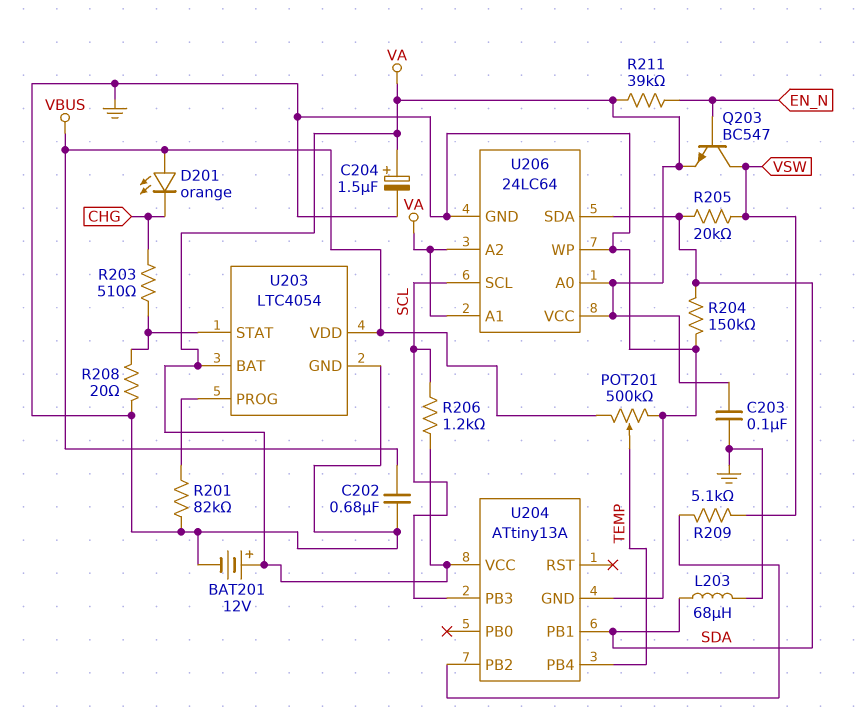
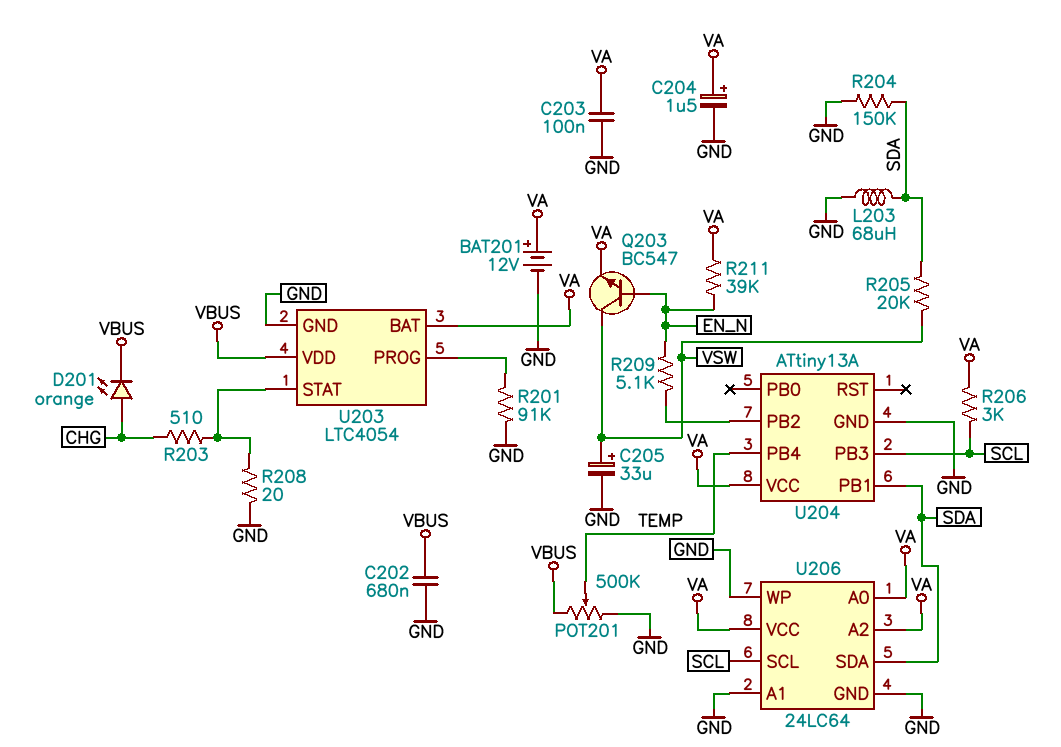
C205: none -> 33uF (plus VSW, minus GND)
D201: LED orange (A VBUS, K CHG) -> LED orange (A CHG, K VBUS)
R201: 82k (GND, U203/PROG) -> 91k (GND, U203/PROG)
R206: 1.2k (SCL, VA) -> 3k (SCL, VA)
R209: 5.1k (U204/PB2, VSW) -> 5.1k (EN_N, U204/PB2)
U206 pin A1: VA -> GND

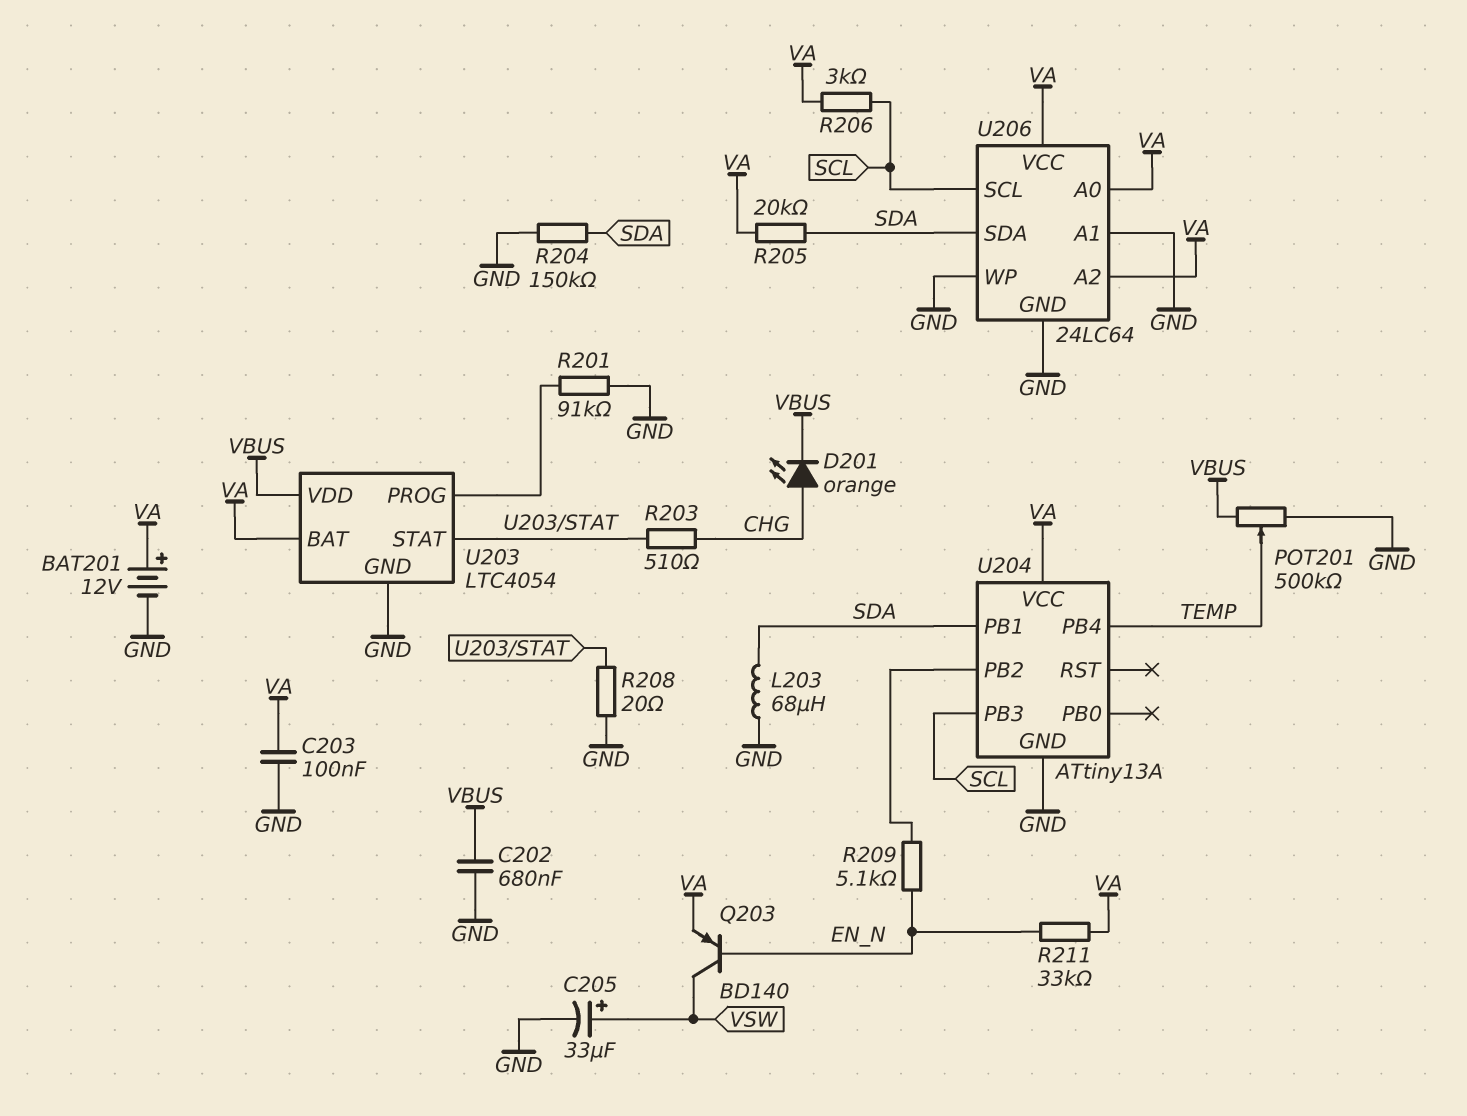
C204: 1.5uF (plus VA, minus GND) -> none
Q203: NPN BC547 (B EN_N, C VSW, E VA) -> PNP BD140 (B EN_N, C VSW, E VA)
R205: 20k (SDA, VSW) -> 20k (SDA, VA)
R211: 39k (EN_N, VA) -> 33k (EN_N, VA)

